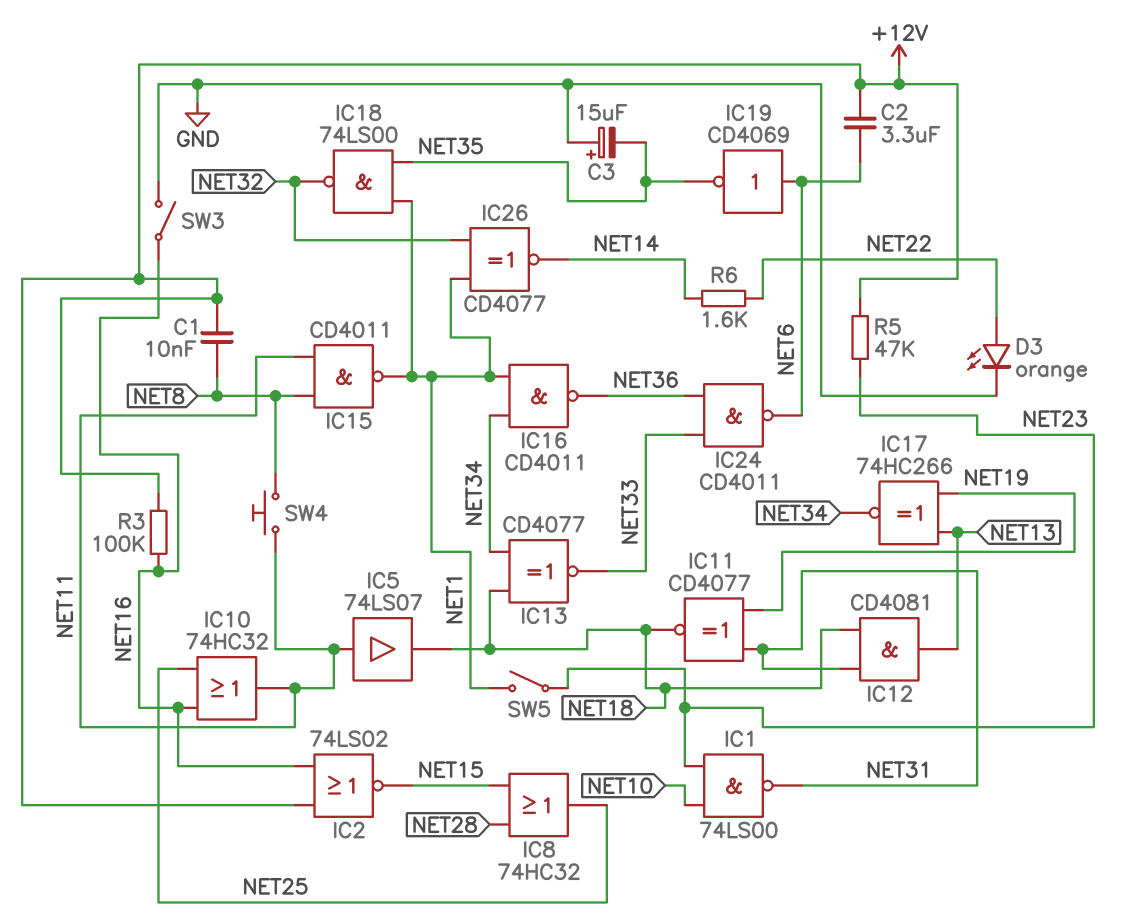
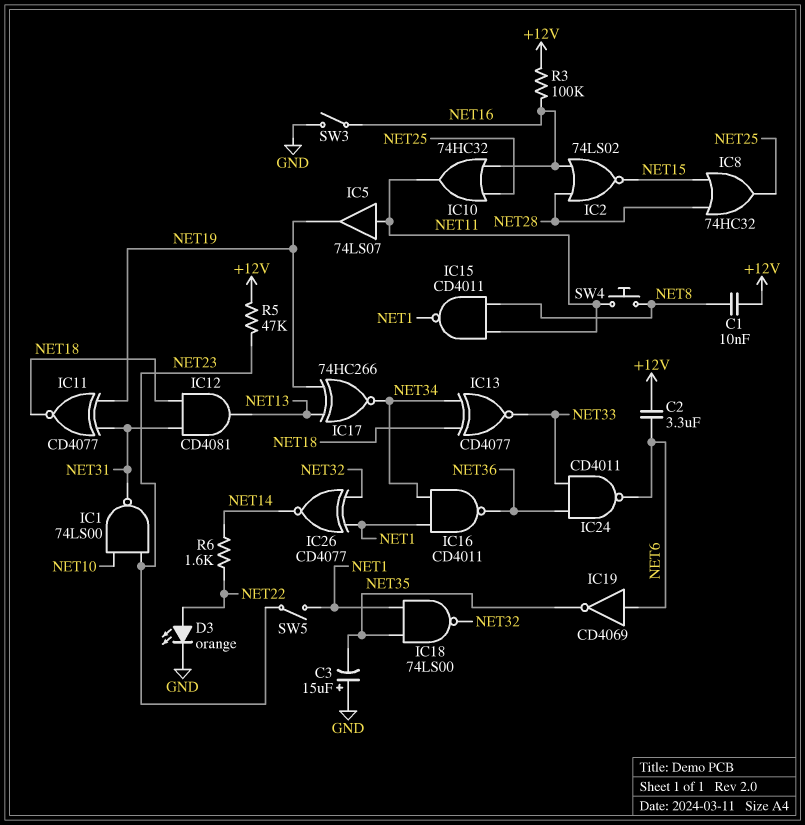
IC2: NOR 74LS02 (in +12V, in NET16, out NET15) -> NOR 74LS02 (in NET16, in NET28, out NET15)
IC5: buffer 74LS07 (in NET11, out NET18) -> buffer 74LS07 (in NET11, out NET19)

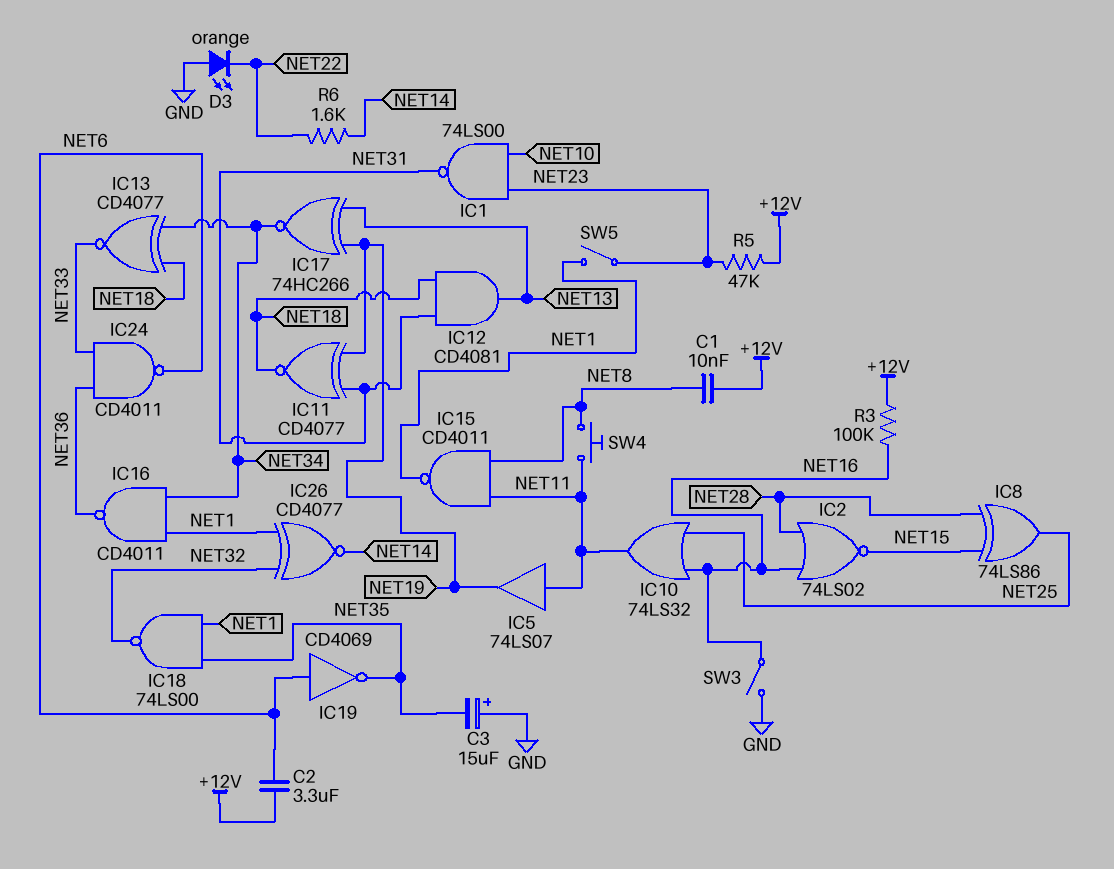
D3: LED orange (A NET22, K GND) -> LED orange (A GND, K NET22)
IC8: OR 74HC32 (in NET15, in NET28, out NET25) -> XOR 74LS86 (in NET15, in NET28, out NET25)
IC10: OR 74HC32 (in NET16, in NET25, out NET11) -> OR 74LS32 (in NET16, in NET25, out NET11)

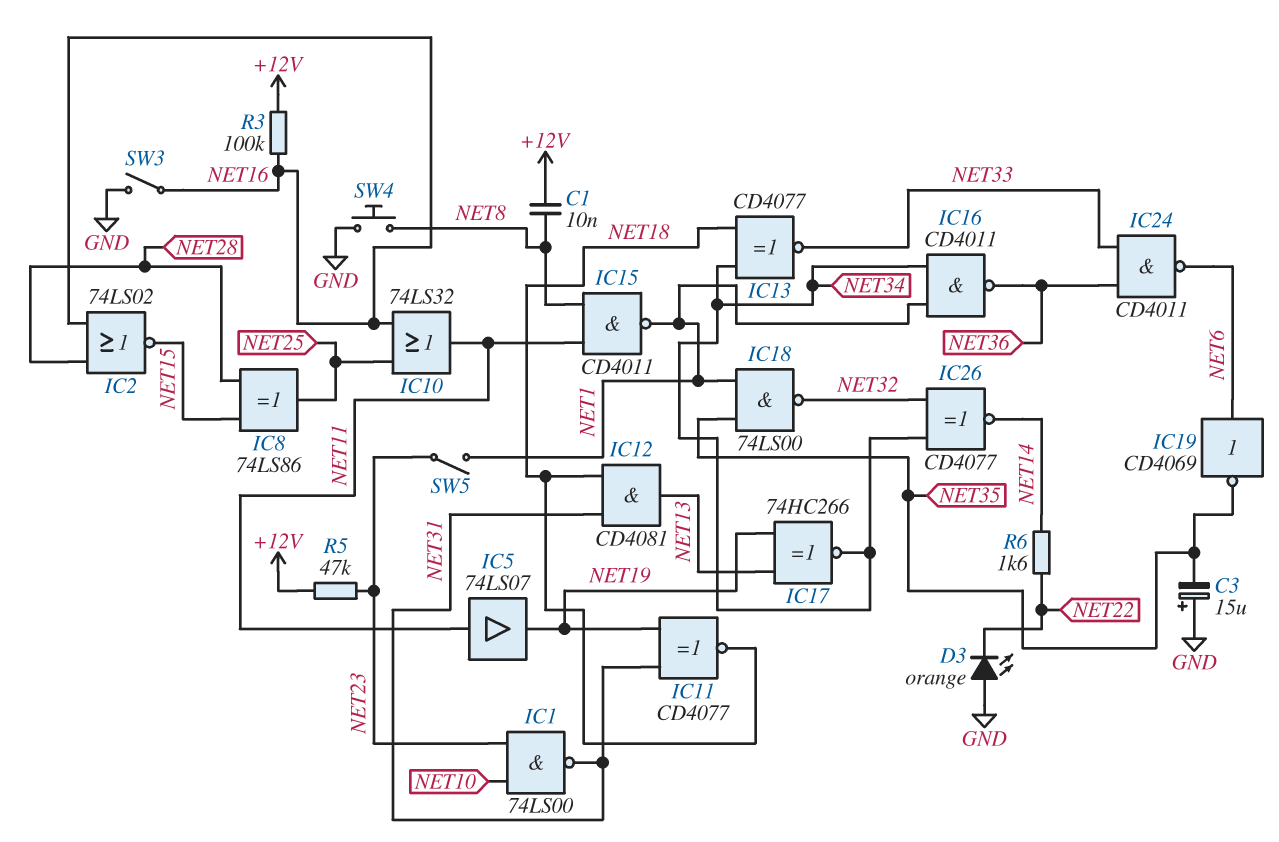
C2: 3.3uF (+12V, NET6) -> none
IC26: XNOR CD4077 (in NET1, in NET32, out NET14) -> XNOR CD4077 (in NET32, in NET34, out NET14)
SW4: button (NET8, NET11) -> button (GND, NET8)

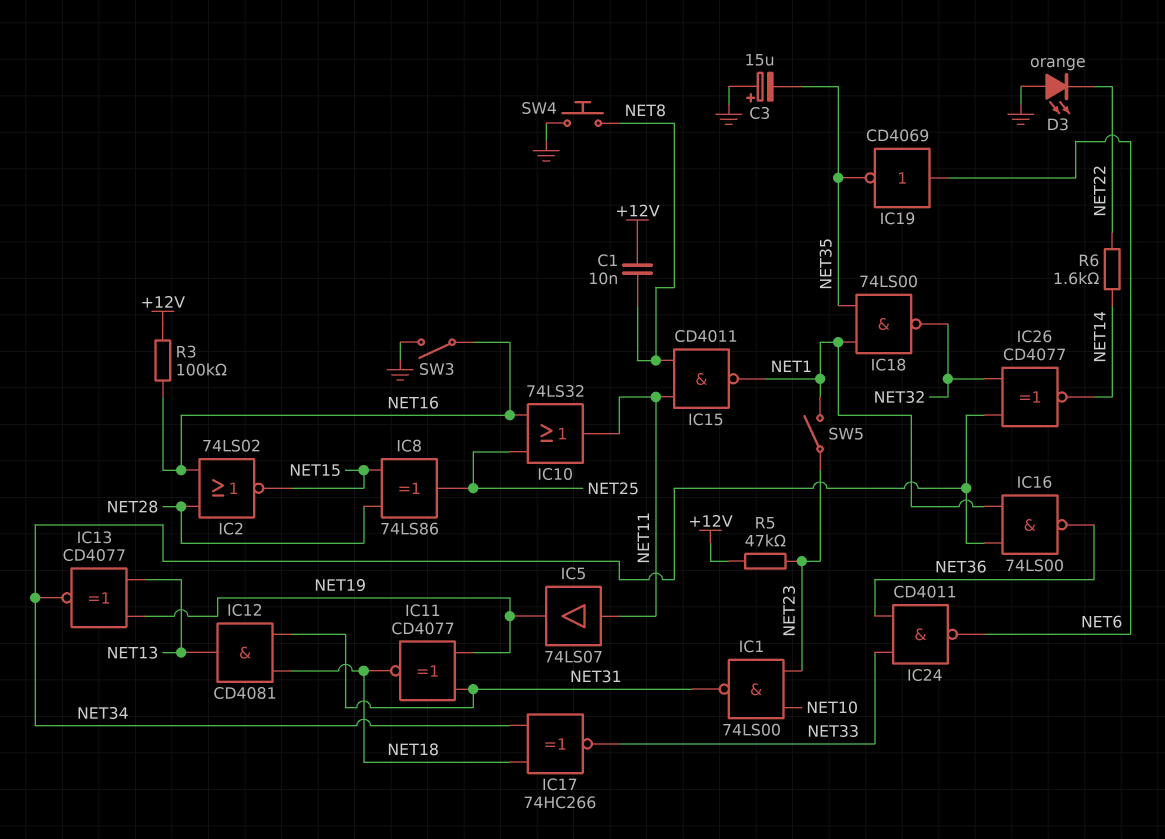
IC13: XNOR CD4077 (in NET18, in NET34, out NET33) -> XNOR CD4077 (in NET13, in NET19, out NET34)
IC16: NAND CD4011 (in NET1, in NET34, out NET36) -> NAND 74LS00 (in NET1, in NET34, out NET36)
IC17: XNOR 74HC266 (in NET13, in NET19, out NET34) -> XNOR 74HC266 (in NET18, in NET34, out NET33)

